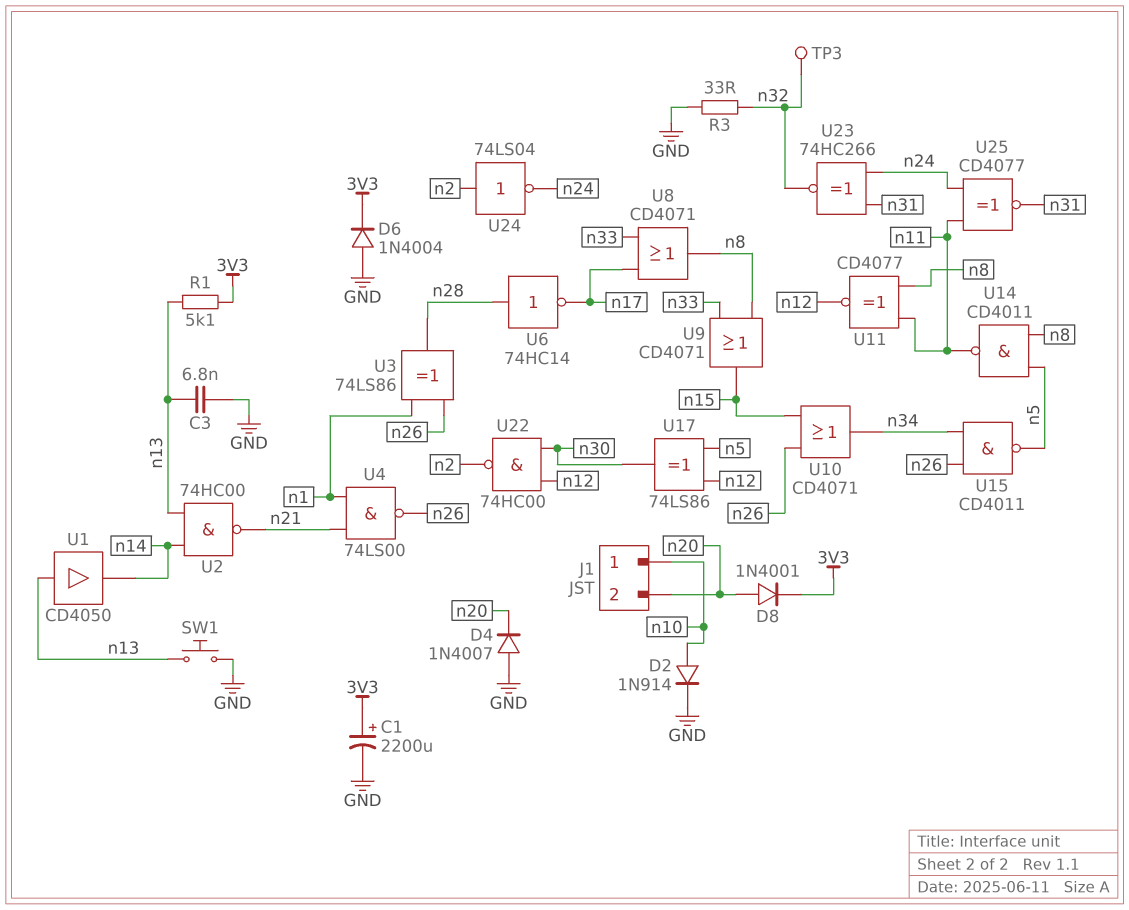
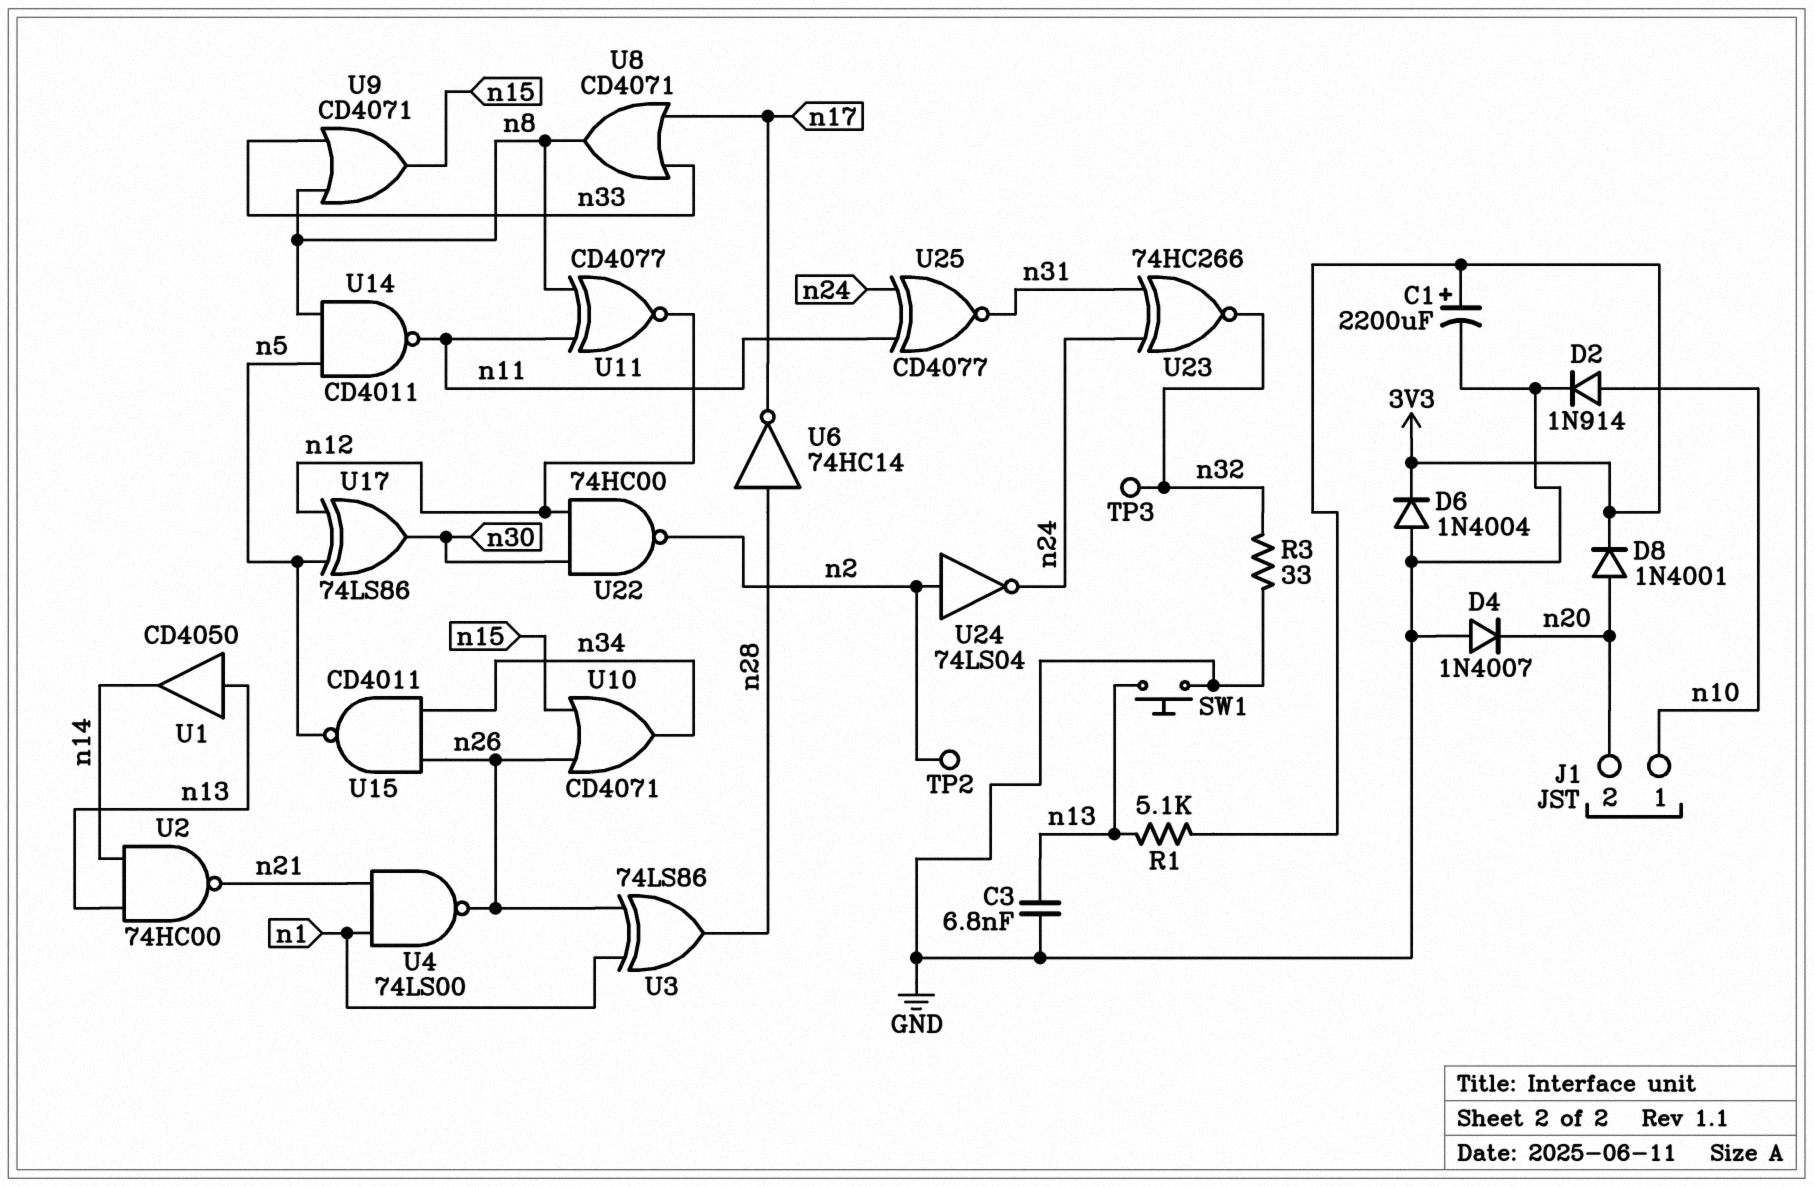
TP2: none -> test point (n2)

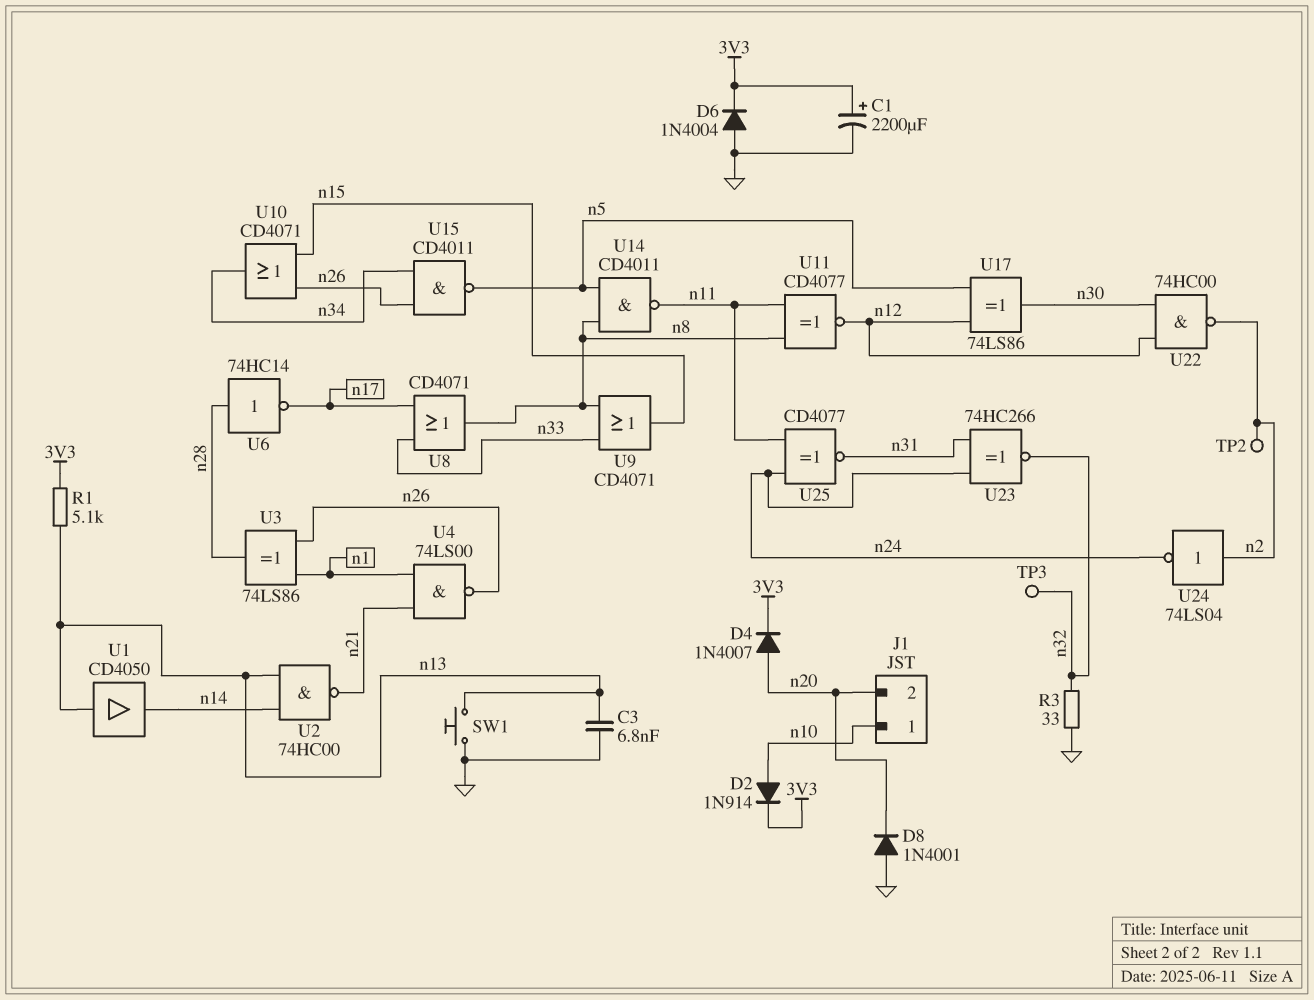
D2: diode 1N914 (A n10, K GND) -> diode 1N914 (A n10, K 3V3)
D4: diode 1N4007 (A GND, K n20) -> diode 1N4007 (A n20, K 3V3)
D8: diode 1N4001 (A n20, K 3V3) -> diode 1N4001 (A GND, K n20)

